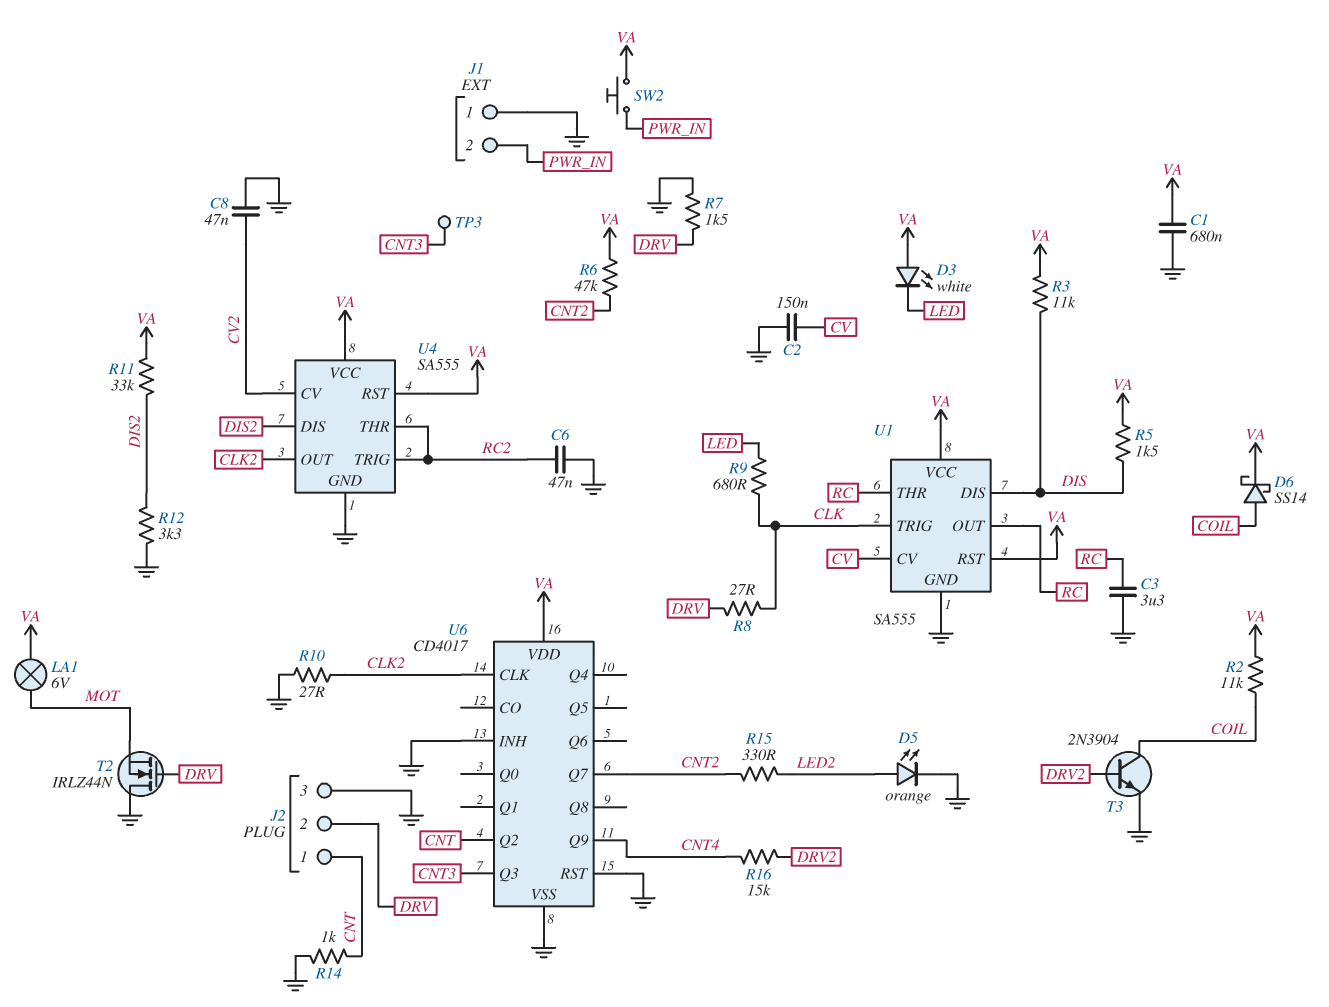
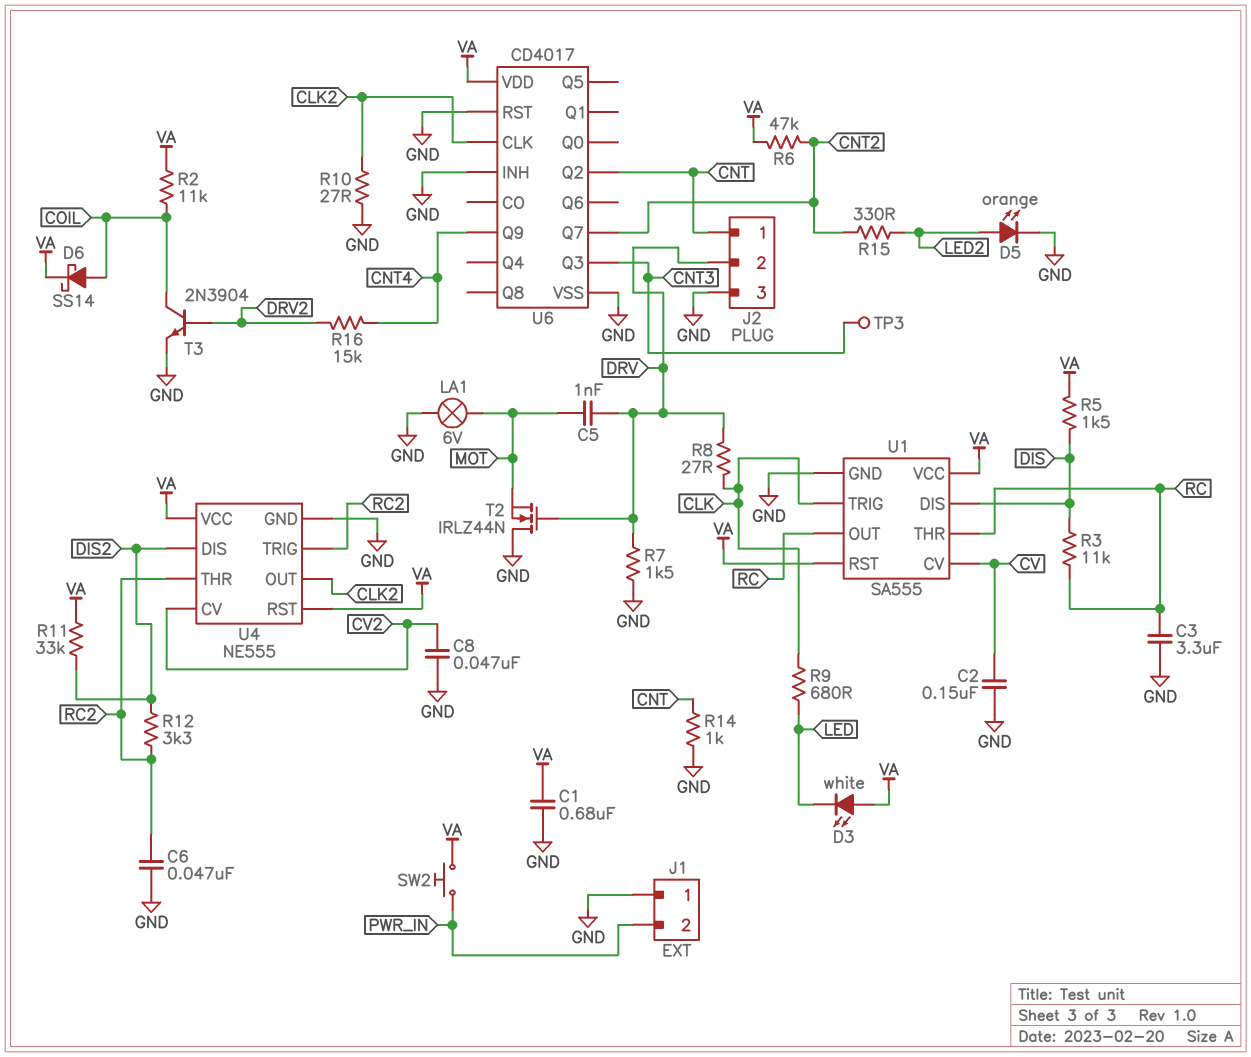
C5: none -> 1nF (DRV, MOT)
LA1: lamp 6V (MOT, VA) -> lamp 6V (GND, MOT)
R3: 11k (DIS, VA) -> 11k (DIS, RC)
R12: 3.3k (DIS2, GND) -> 3.3k (DIS2, RC2)
U4: SA555 -> NE555

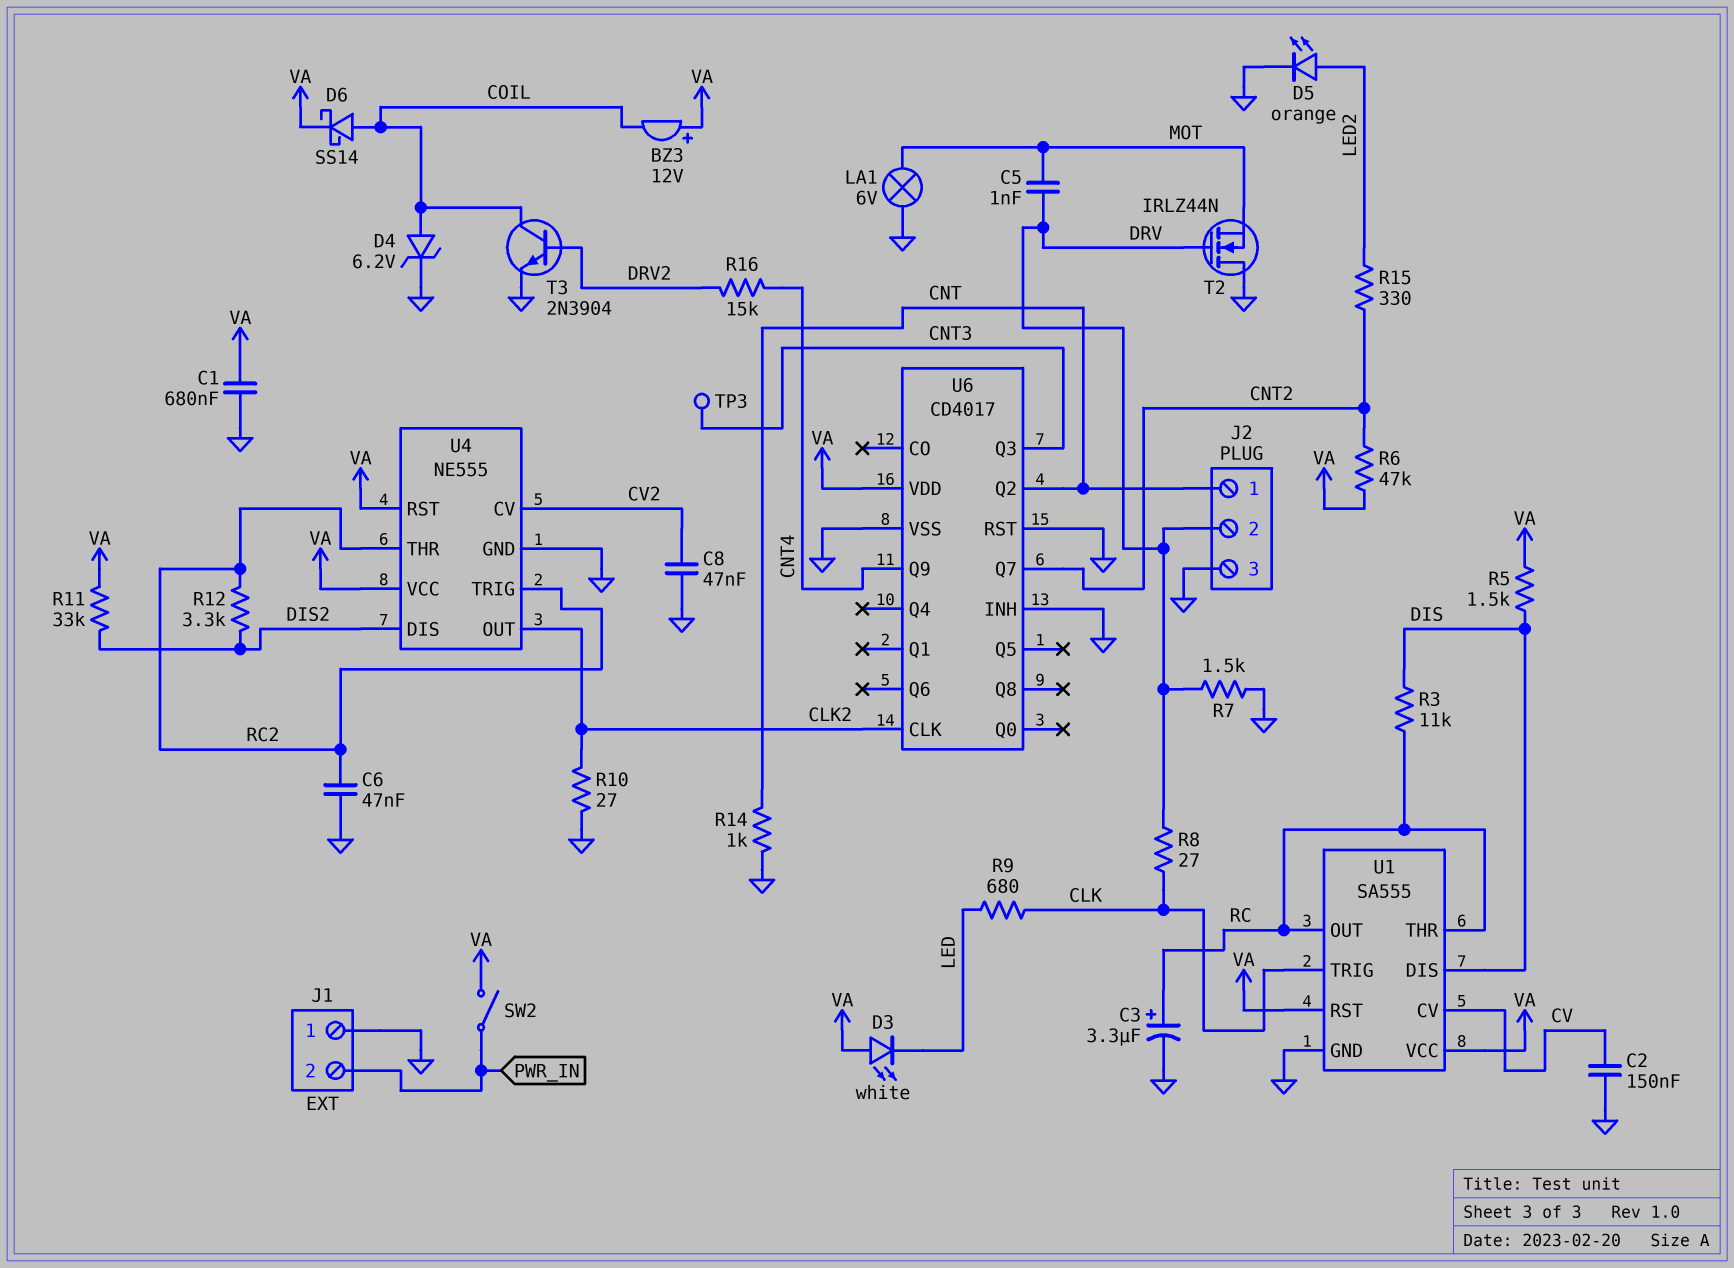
BZ3: none -> buzzer 12V (plus VA, minus COIL)
C3: 3.3uF (GND, RC) -> 3.3uF (plus RC, minus GND)
D4: none -> zener 6.2V (A COIL, K GND)
R2: 11k (COIL, VA) -> none
SW2: button (PWR_IN, VA) -> switch (PWR_IN, VA)

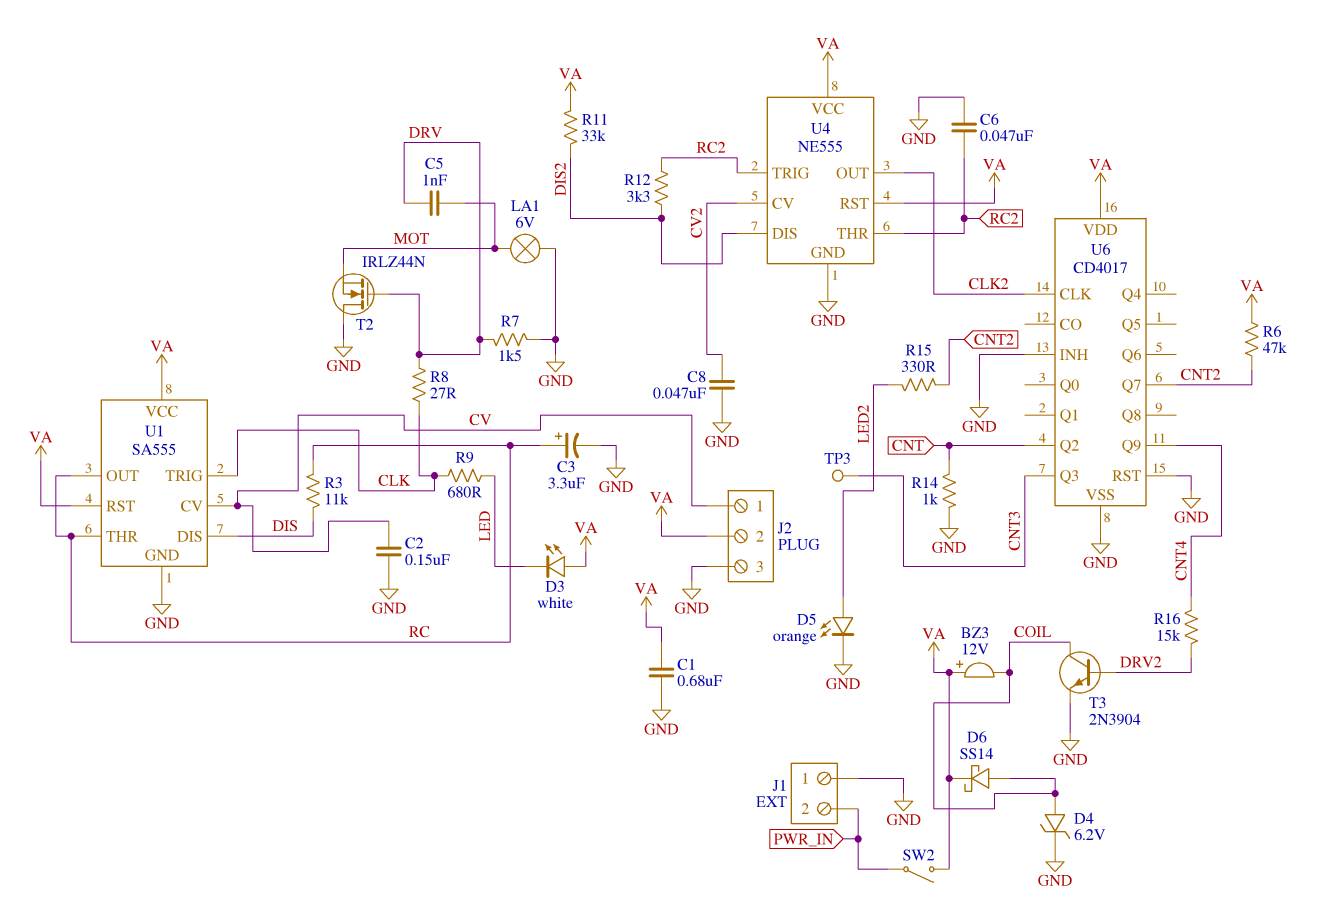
J2 pin 1: CNT -> CV
J2 pin 2: DRV -> VA
R5: 1.5k (DIS, VA) -> none
R10: 27 (CLK2, GND) -> none

